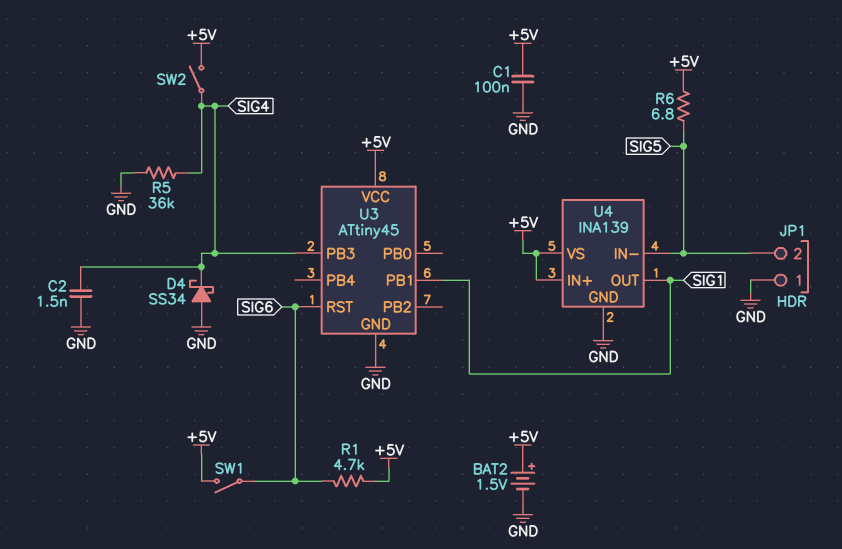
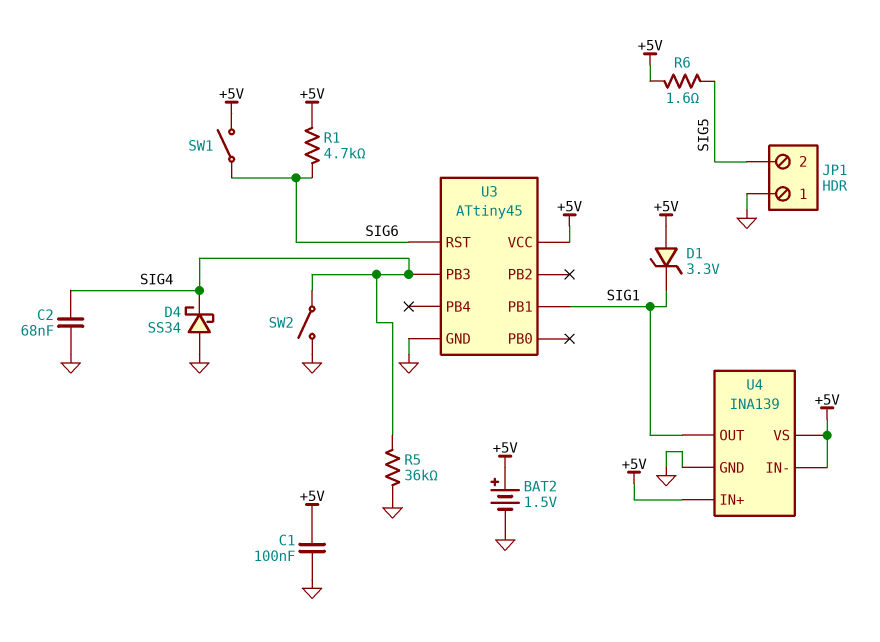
C2: 1.5nF (GND, SIG4) -> 68nF (GND, SIG4)
D1: none -> zener 3.3V (A +5V, K SIG1)
R6: 6.8 (+5V, SIG5) -> 1.6 (+5V, SIG5)
SW2: switch (+5V, SIG4) -> switch (GND, SIG4)
U4 pin IN-: SIG5 -> +5V

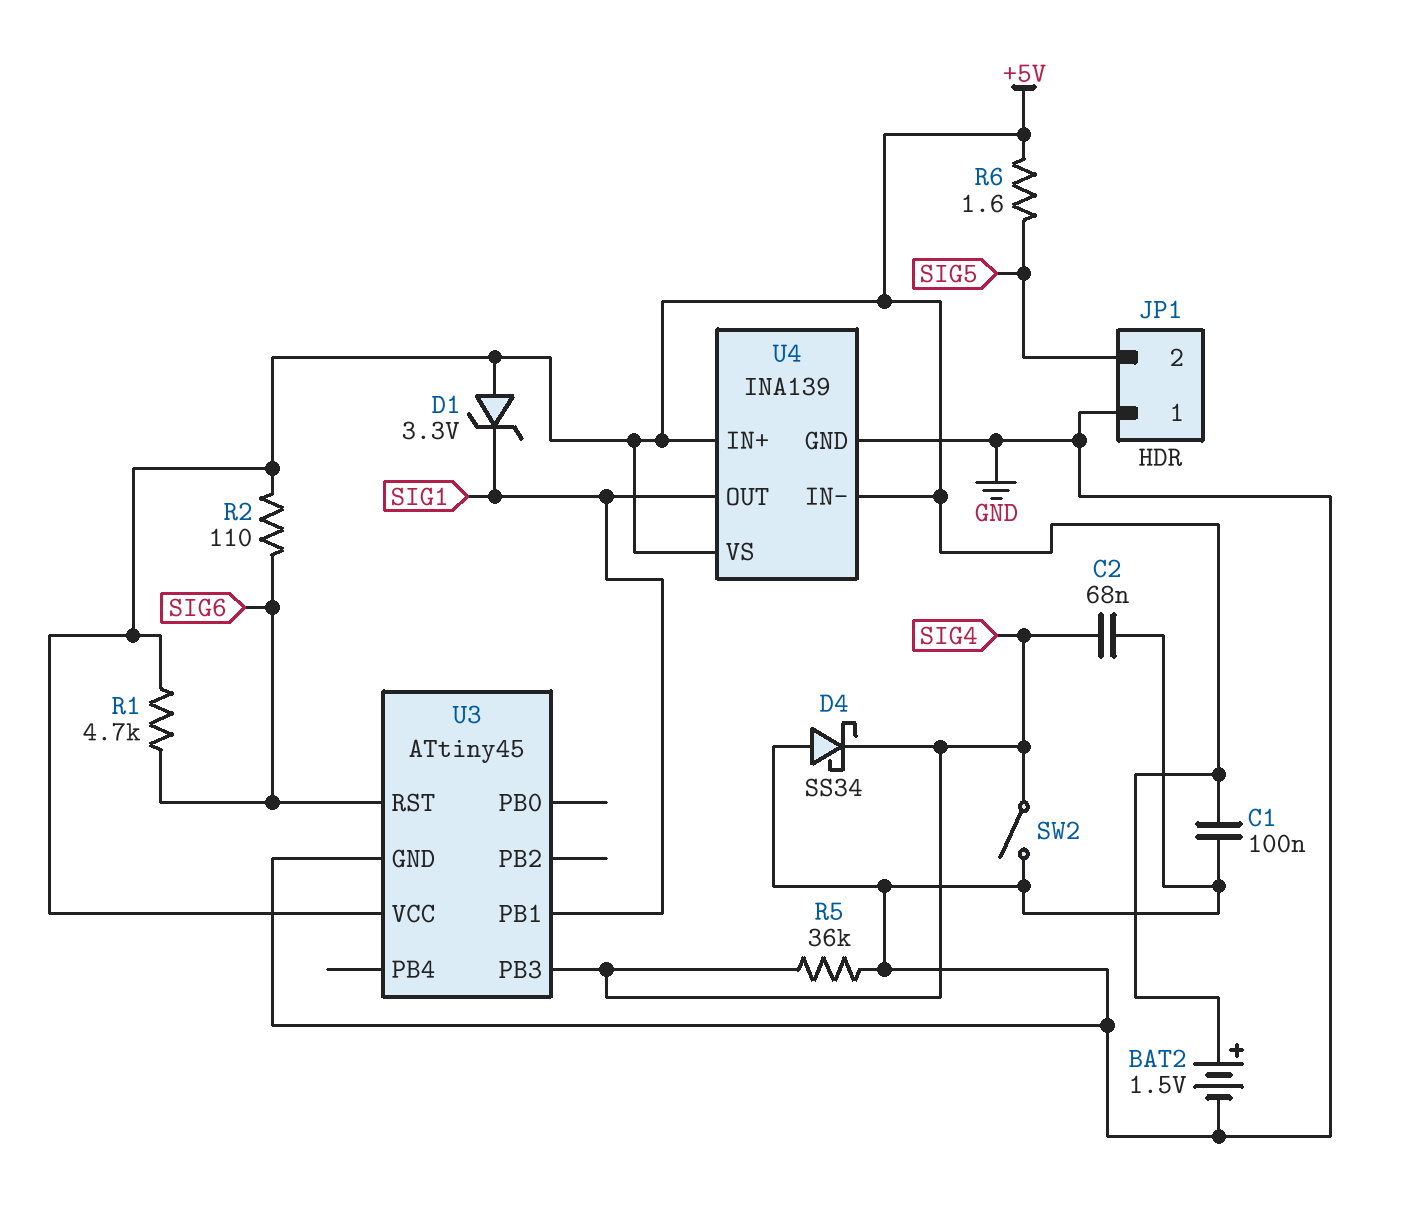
R2: none -> 110 (+5V, SIG6)
SW1: switch (+5V, SIG6) -> none

